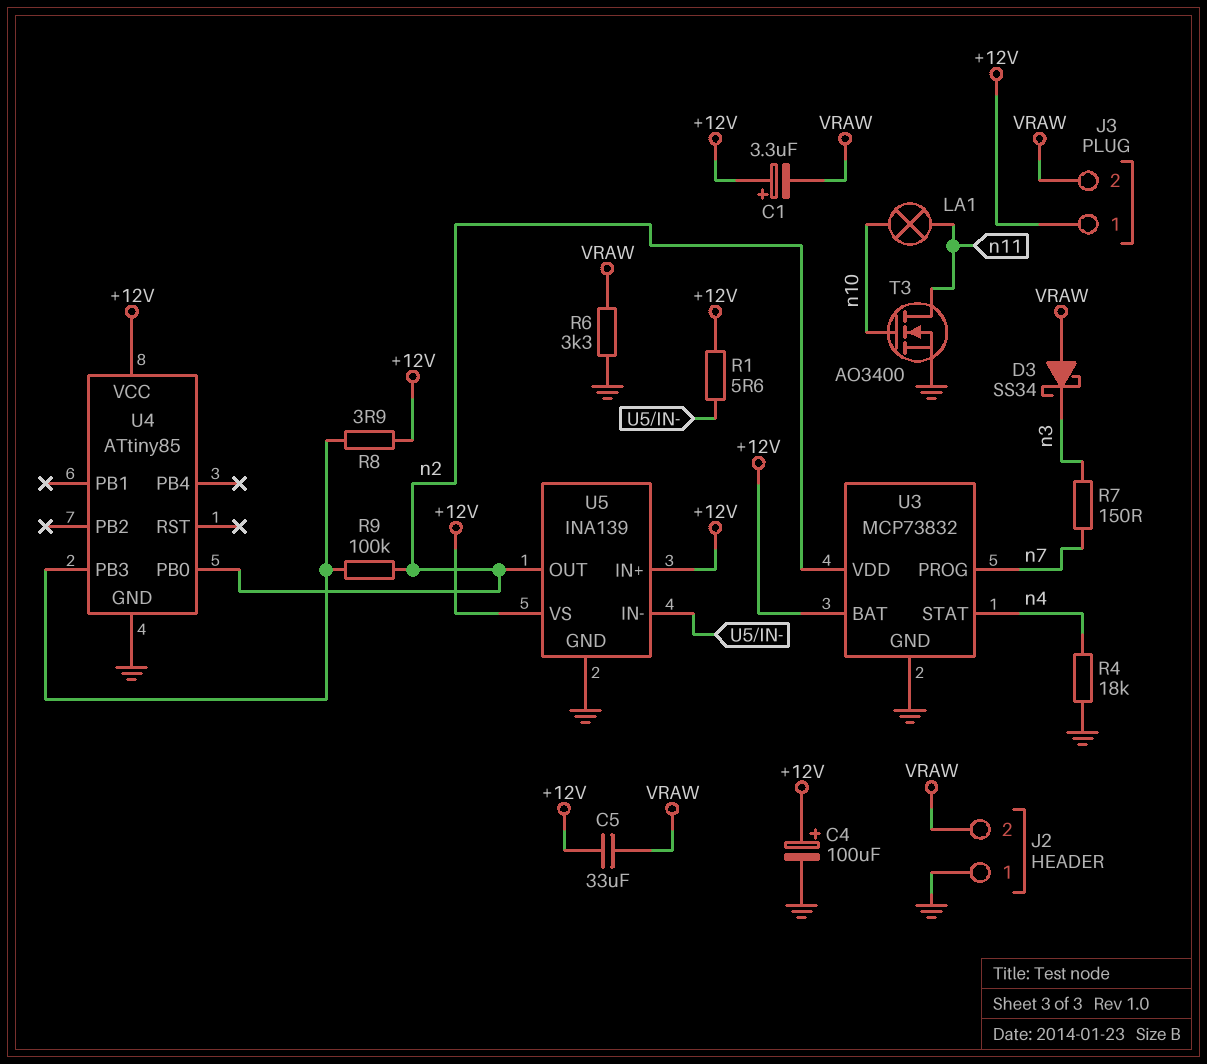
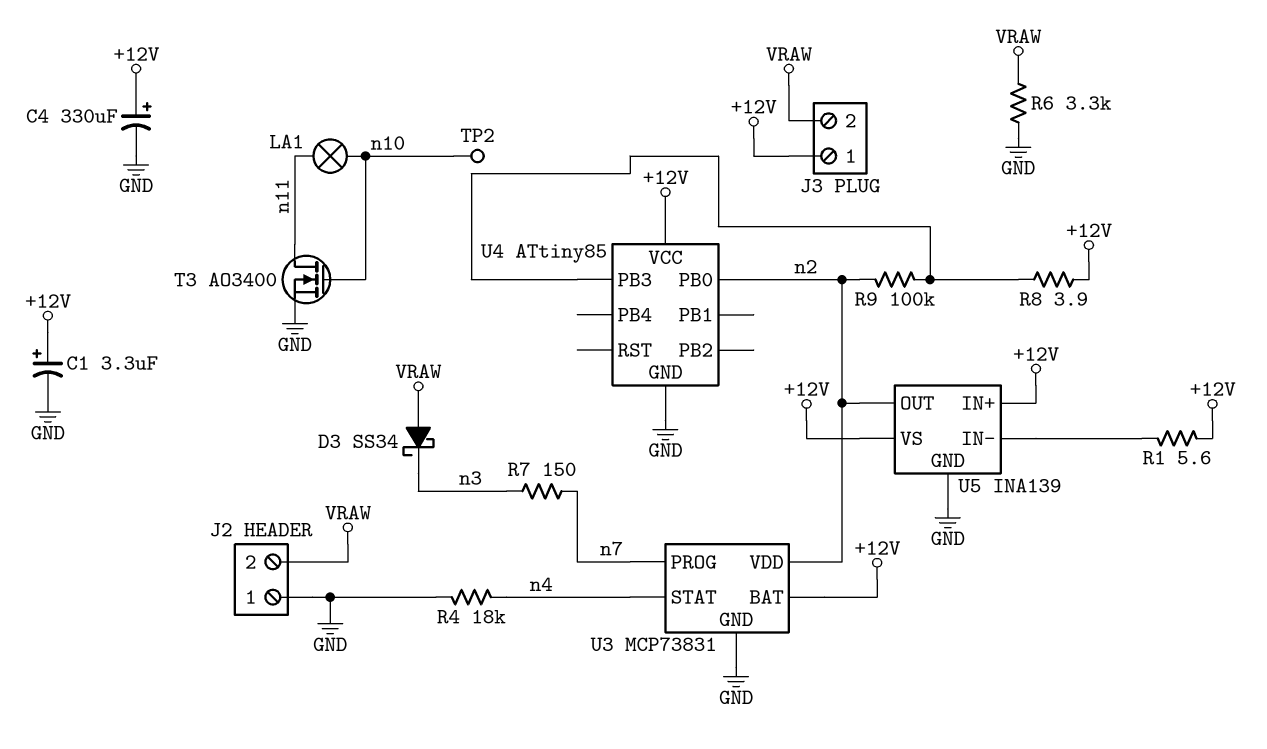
C1: 3.3uF (plus +12V, minus VRAW) -> 3.3uF (plus +12V, minus GND)
C4: 100uF (plus +12V, minus GND) -> 330uF (plus +12V, minus GND)
C5: 33uF (+12V, VRAW) -> none
TP2: none -> test point (n10)
U3: MCP73832 -> MCP73831

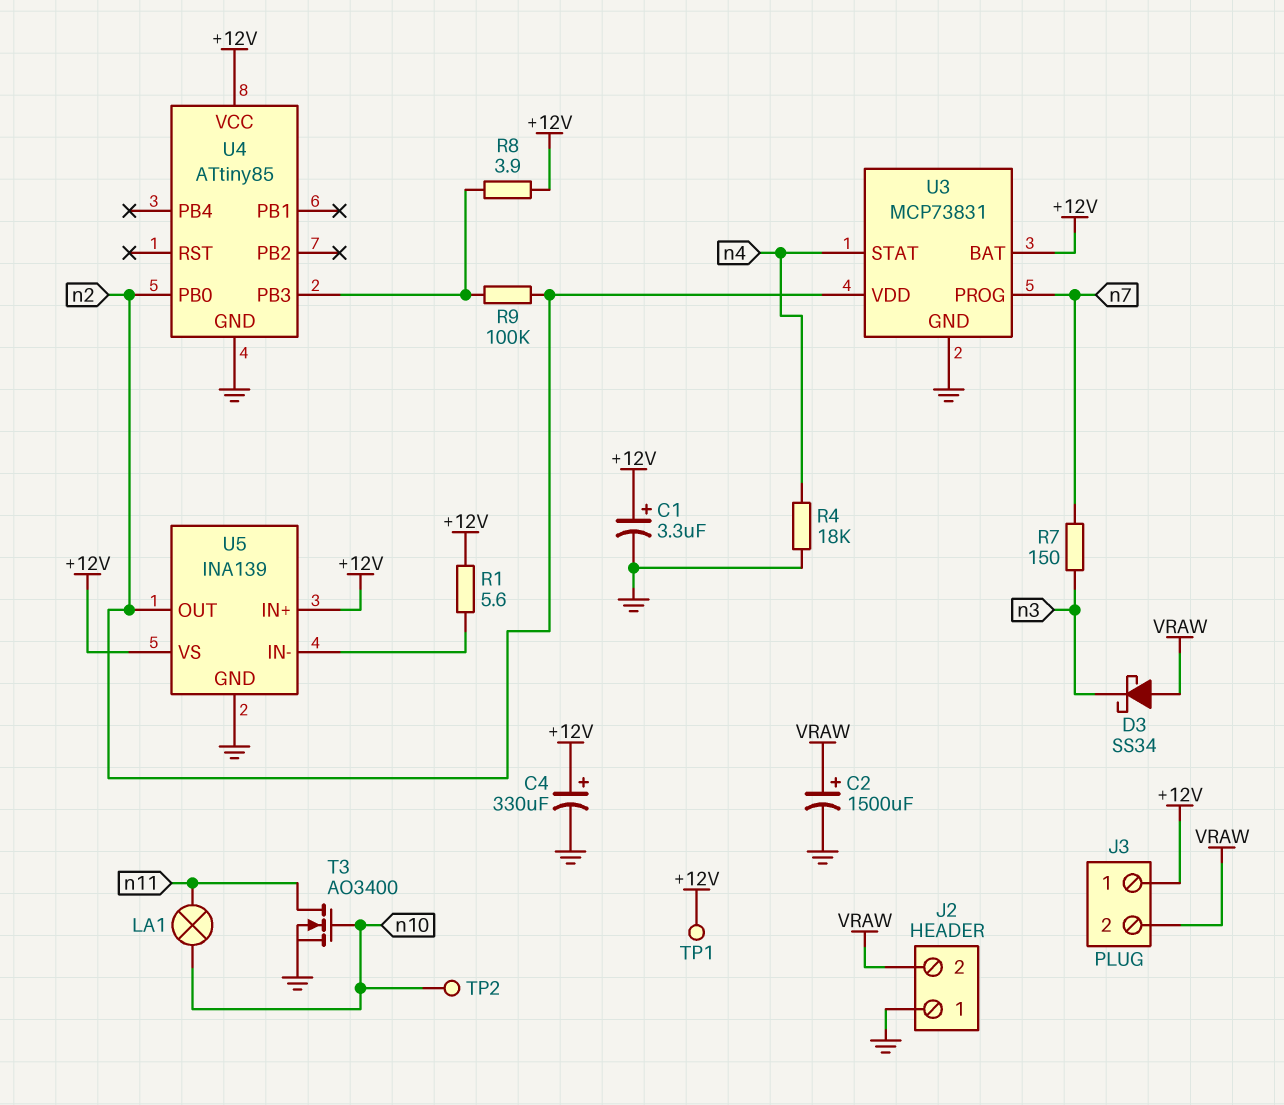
C2: none -> 1500uF (plus VRAW, minus GND)
R6: 3.3k (GND, VRAW) -> none
TP1: none -> test point (+12V)

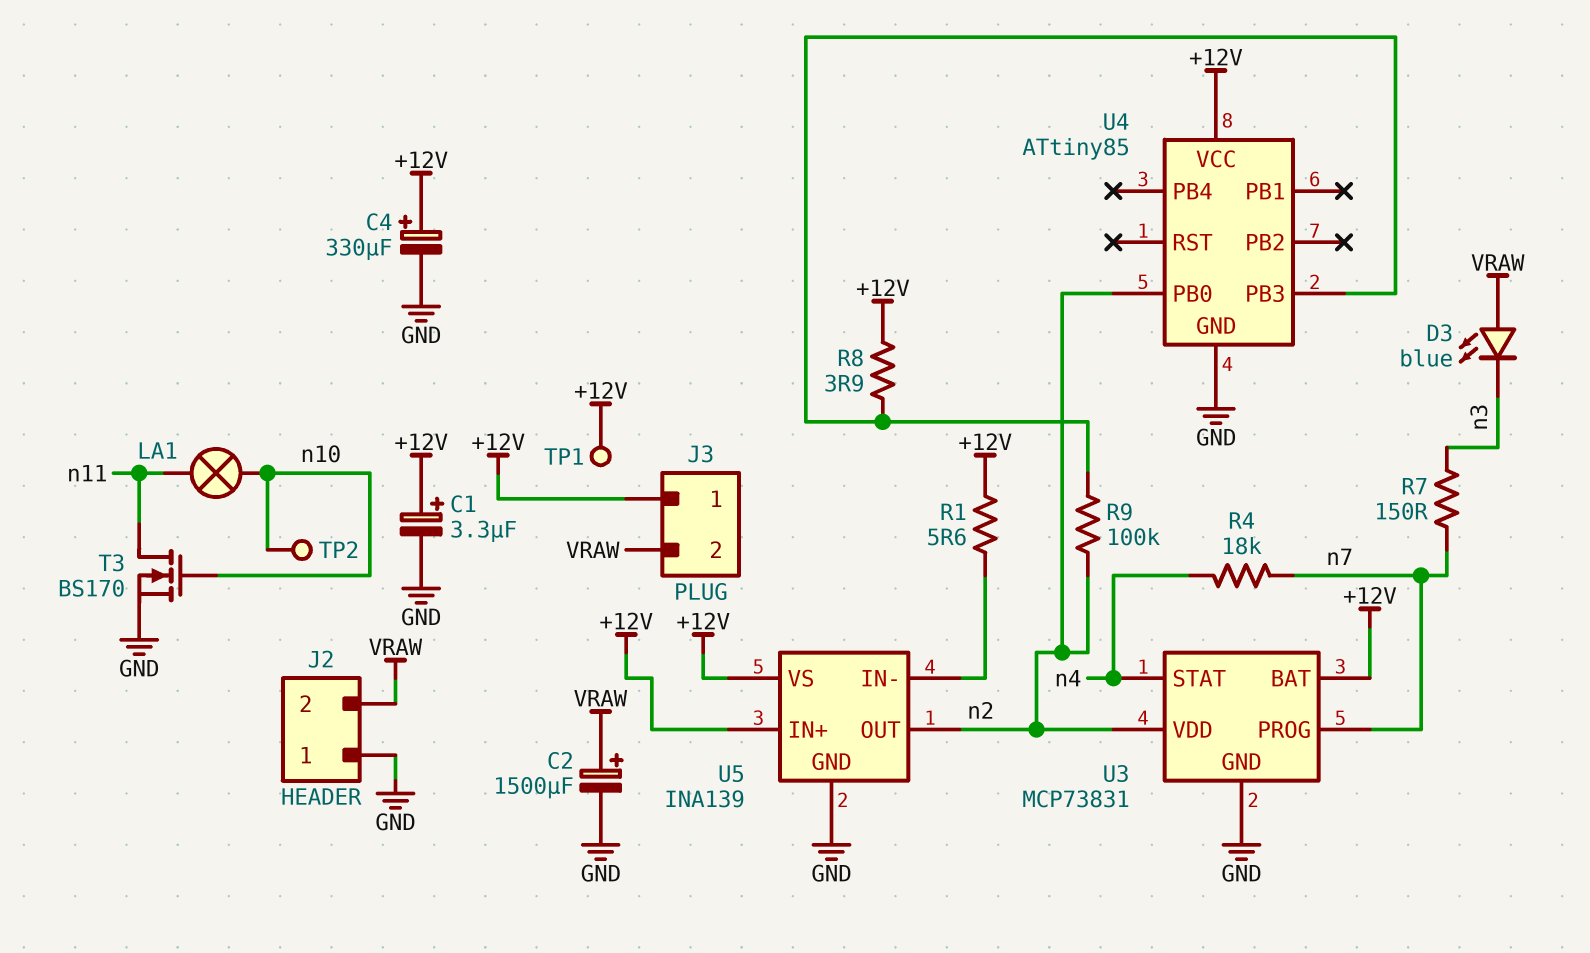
D3: schottky SS34 (A VRAW, K n3) -> LED blue (A VRAW, K n3)
R4: 18k (GND, n4) -> 18k (n4, n7)
T3: NMOS AO3400 (G n10, D n11, S GND) -> NMOS BS170 (G n10, D n11, S GND)

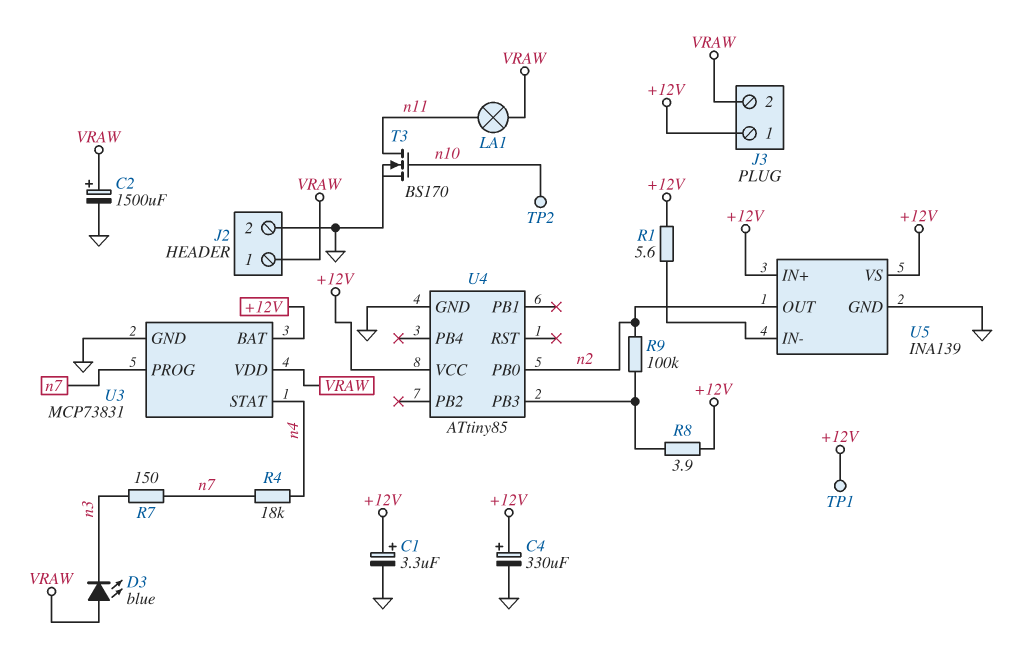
J2 pin 1: GND -> VRAW
J2 pin 2: VRAW -> GND
LA1: lamp (n10, n11) -> lamp (VRAW, n11)
U3 pin VDD: n2 -> VRAW

